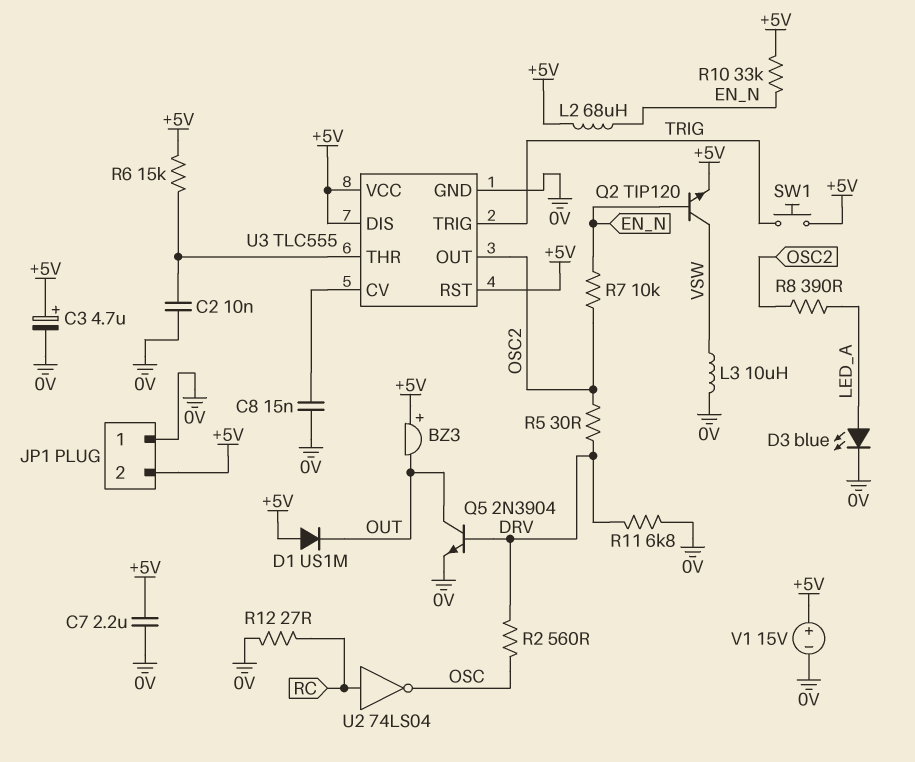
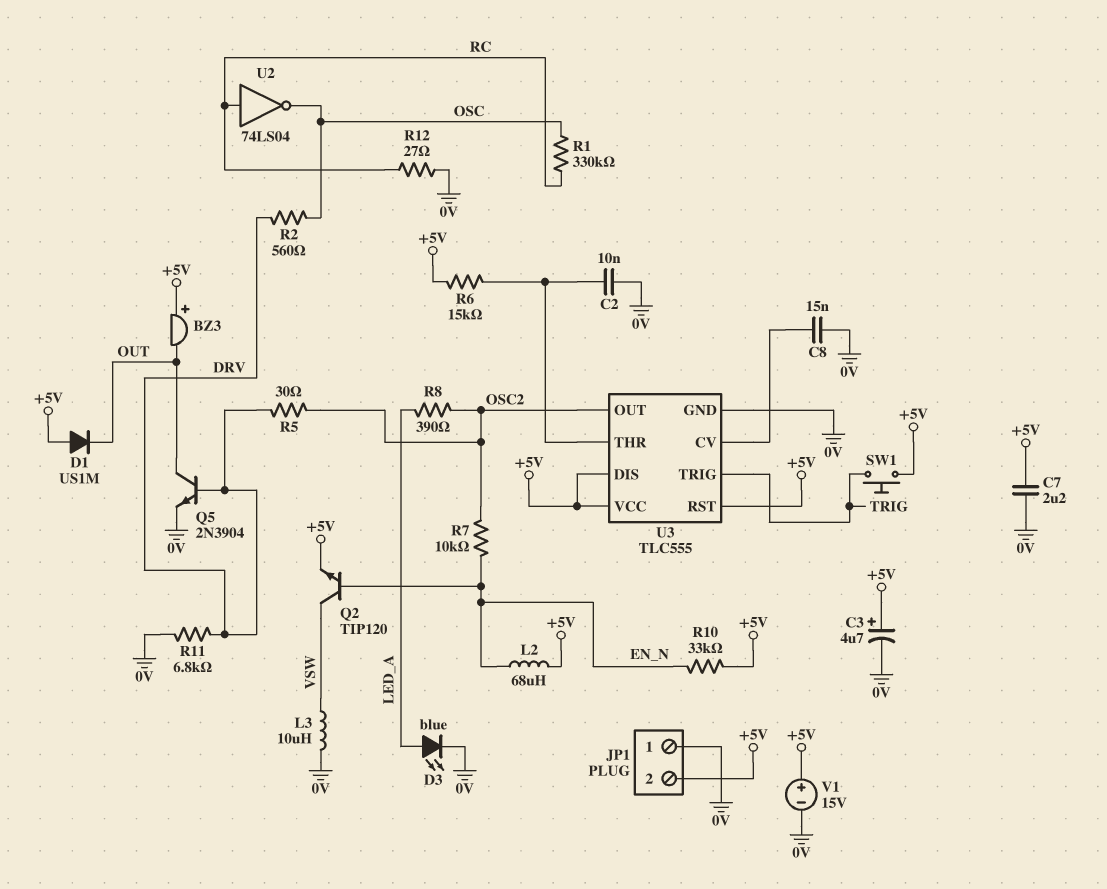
R1: none -> 330k (OSC, RC)

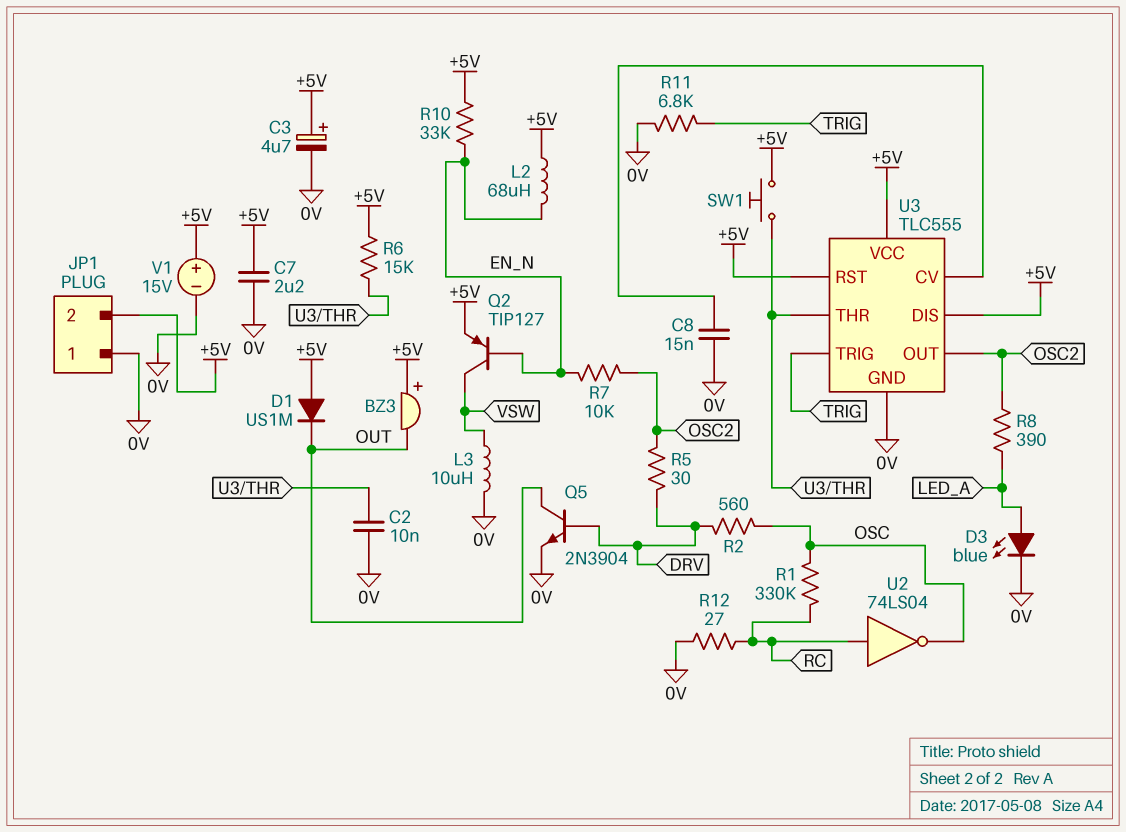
Q2: NPN TIP120 (B EN_N, C VSW, E +5V) -> PNP TIP127 (B EN_N, C VSW, E +5V)
R11: 6.8k (0V, DRV) -> 6.8k (0V, TRIG)
SW1: button (+5V, TRIG) -> button (+5V, U3/THR)

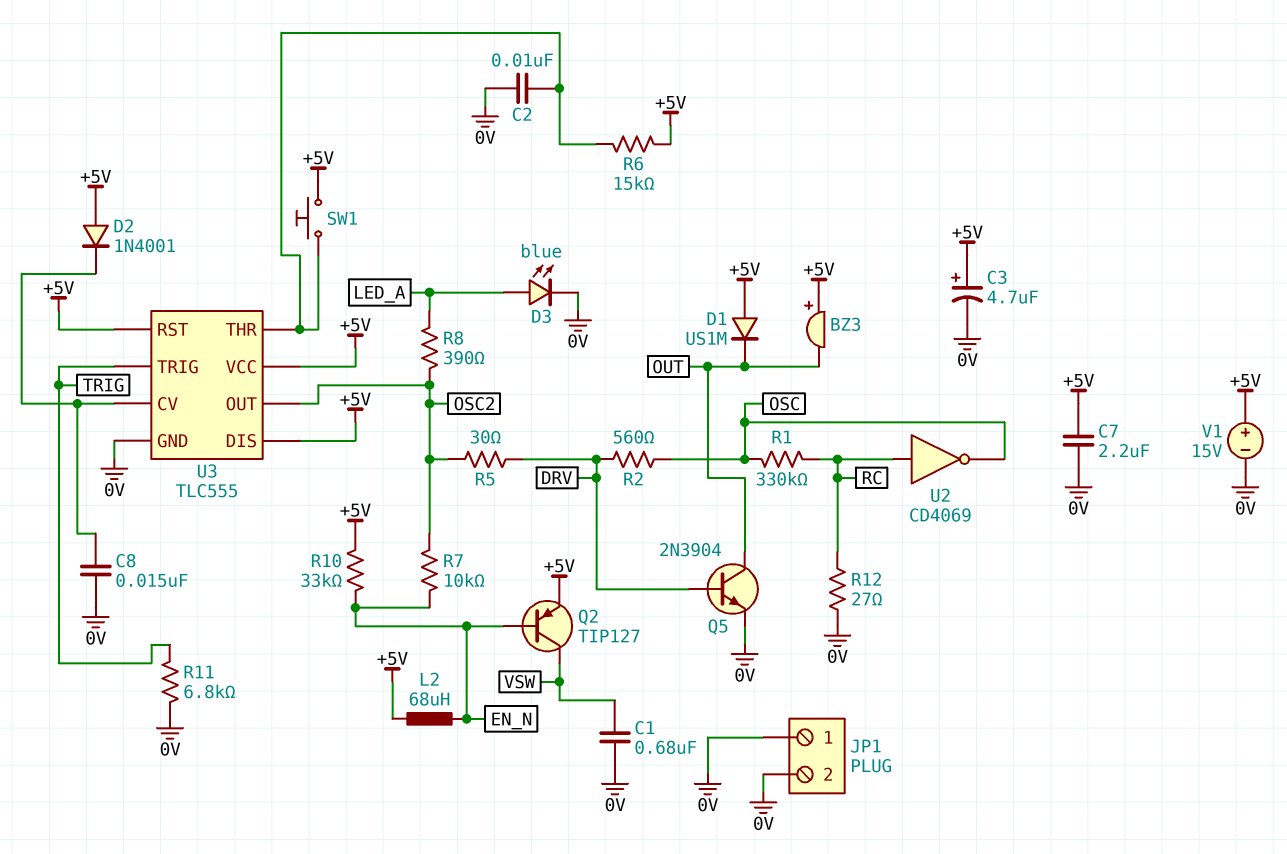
C1: none -> 680nF (0V, VSW)
D2: none -> diode 1N4001 (A +5V, K U3/CV)
JP1 pin 2: +5V -> 0V
L3: 10uH (0V, VSW) -> none
U2: NOT 74LS04 (in RC, out OSC) -> NOT CD4069 (in RC, out OSC)

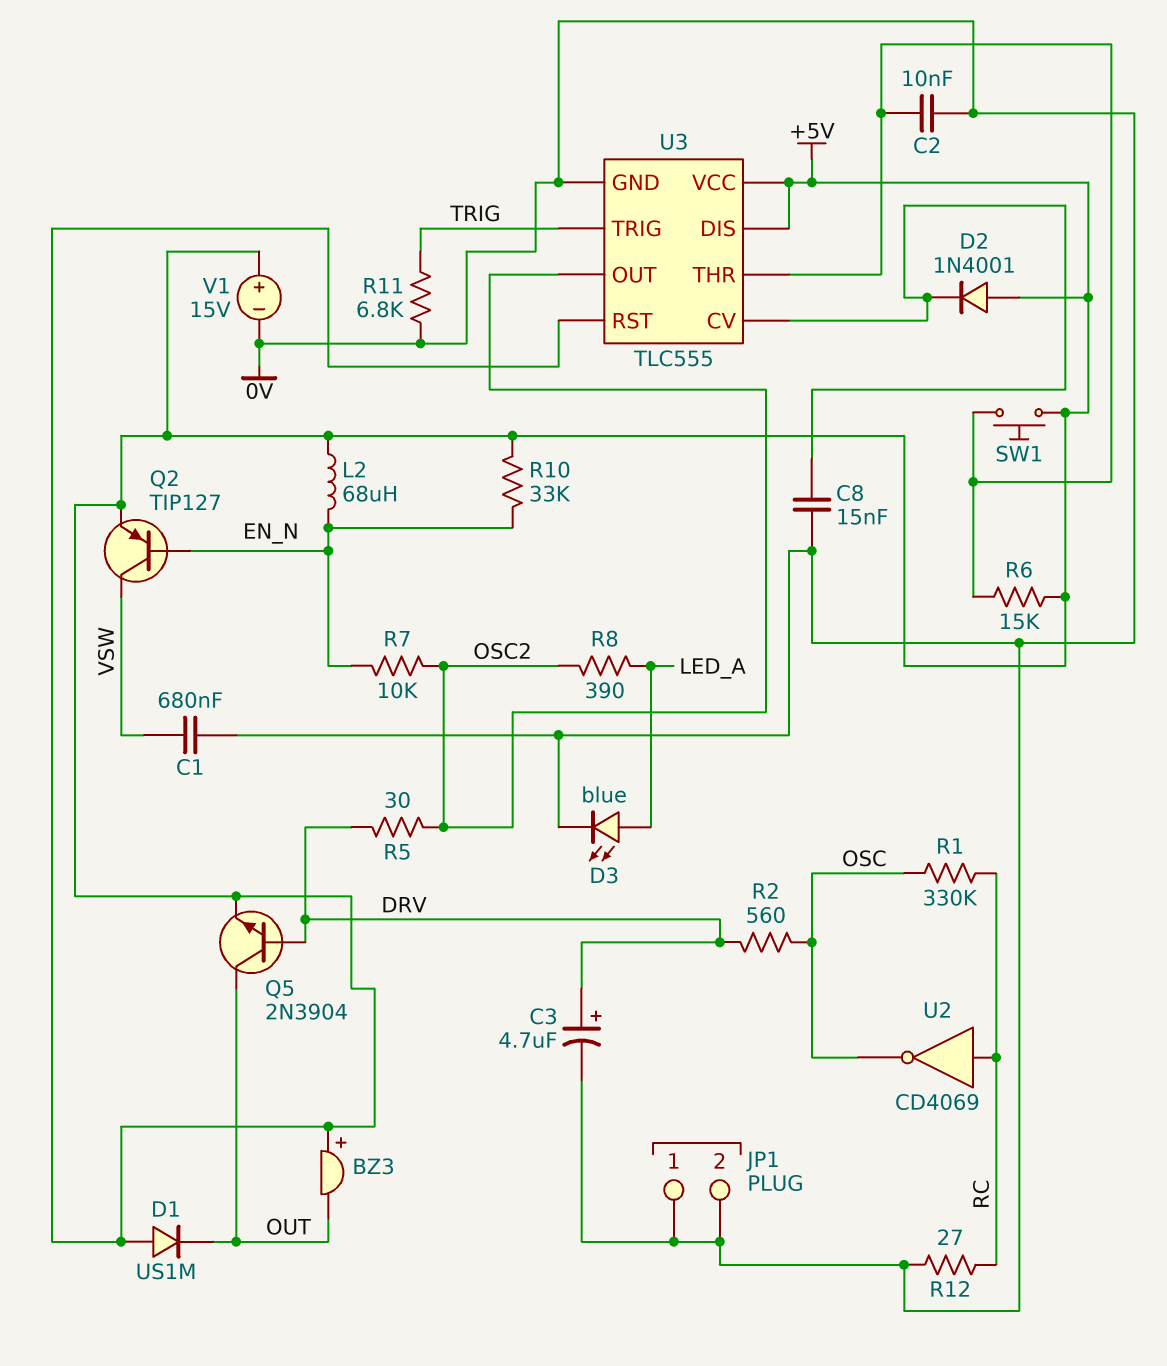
C3: 4.7uF (plus +5V, minus 0V) -> 4.7uF (plus DRV, minus 0V)
C7: 2.2uF (+5V, 0V) -> none
Q5: NPN 2N3904 (B DRV, C OUT, E 0V) -> NPN 2N3904 (B DRV, C OUT, E +5V)

